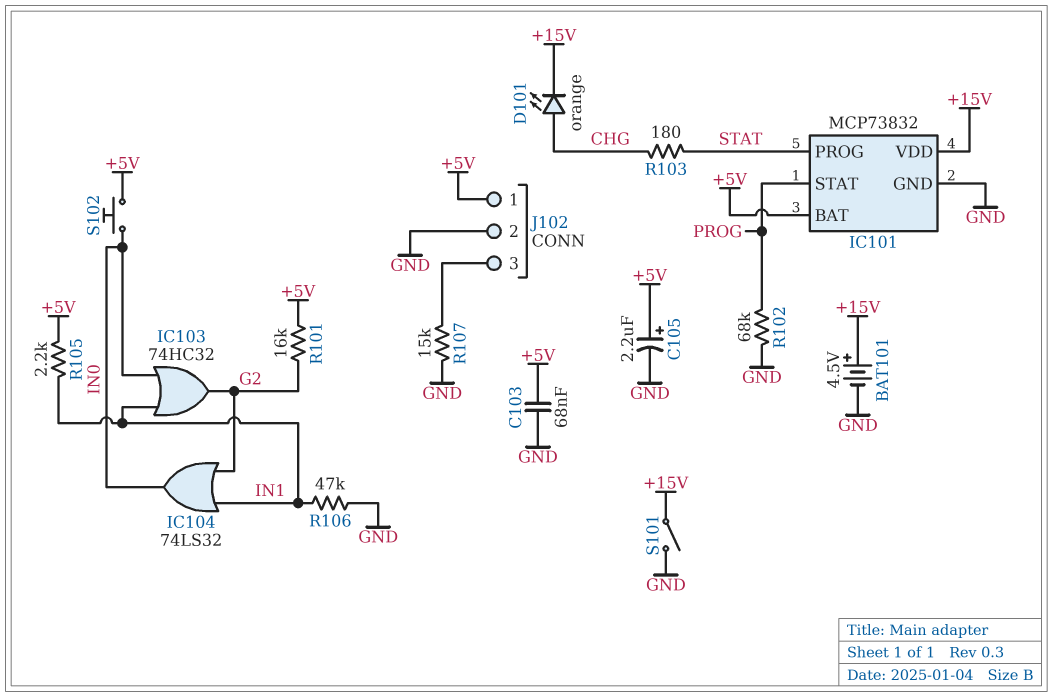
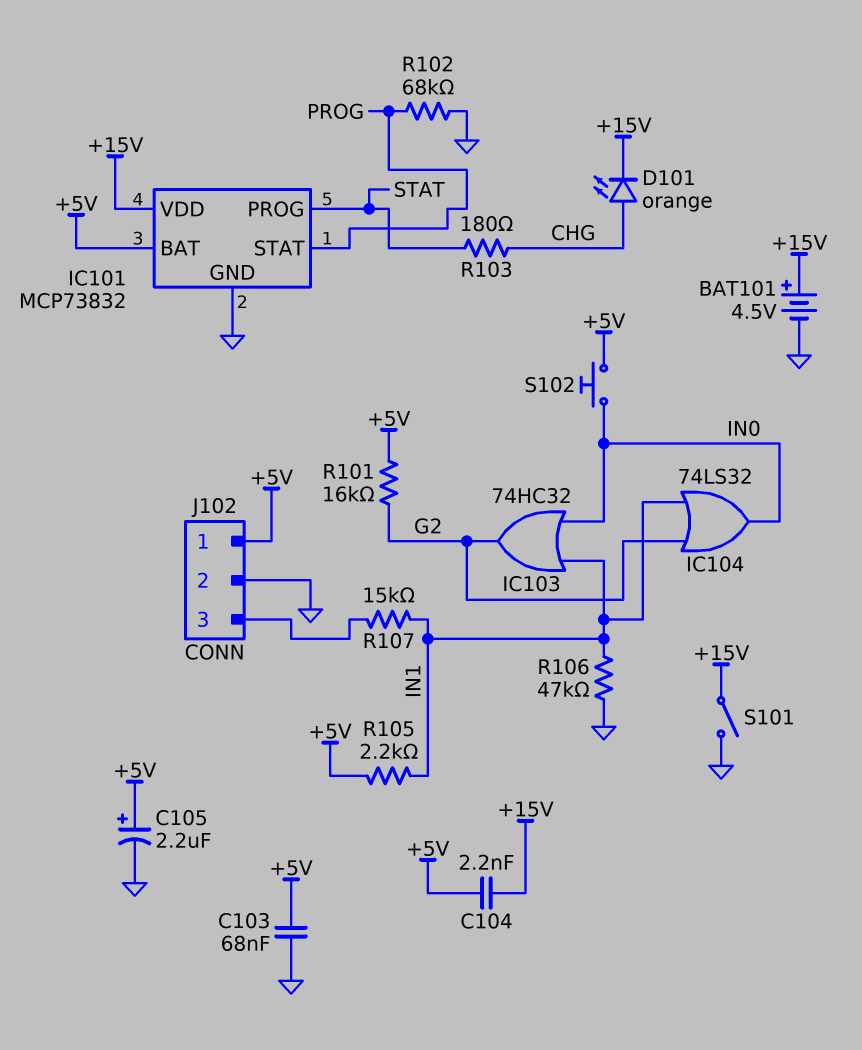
C104: none -> 2.2nF (+5V, +15V)
R107: 15k (GND, J102/3) -> 15k (IN1, J102/3)

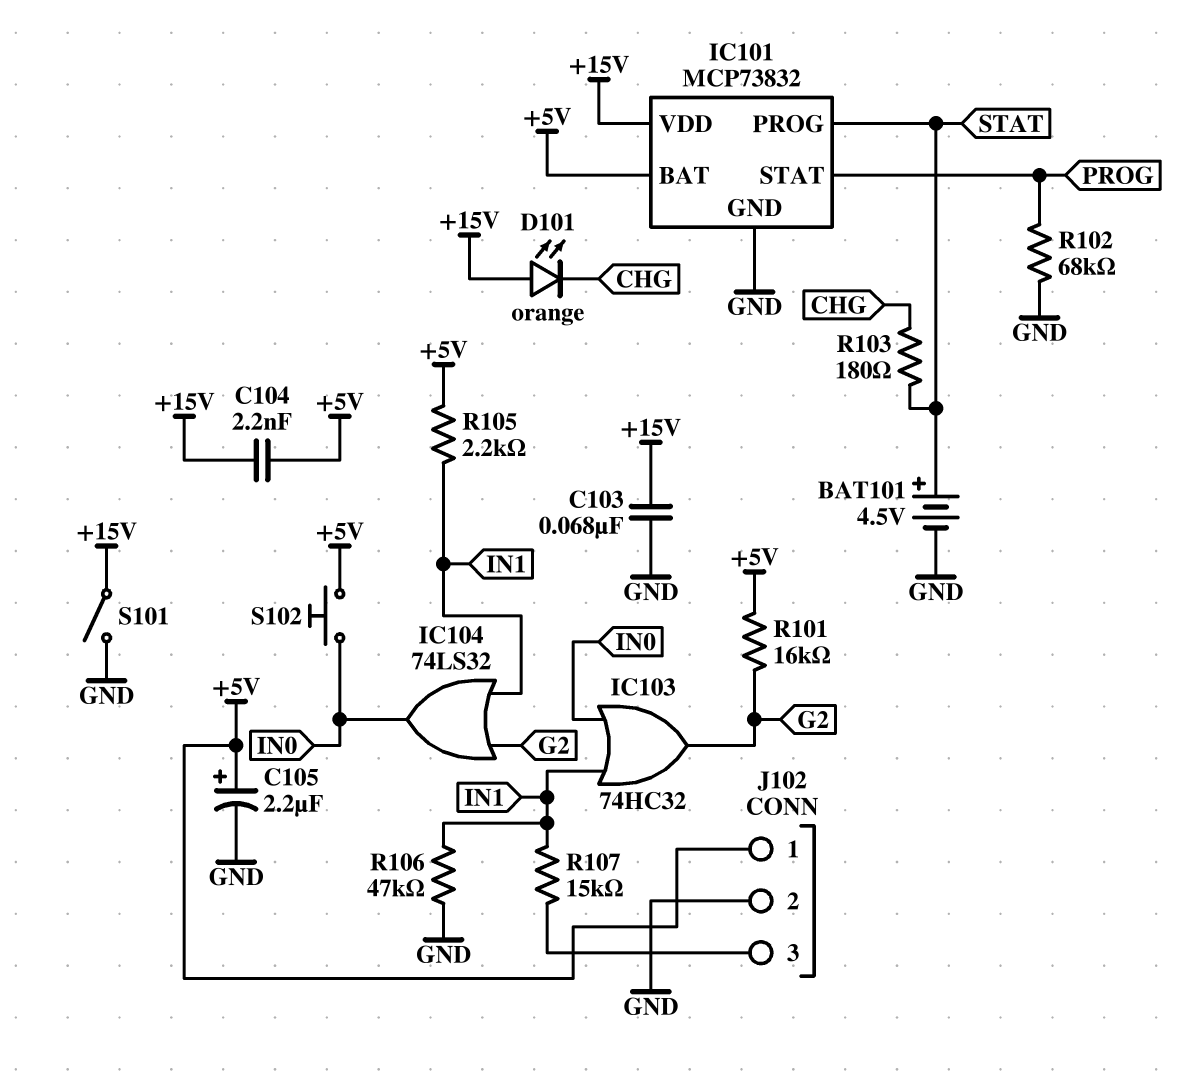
BAT101: 4.5V (plus +15V, minus GND) -> 4.5V (plus STAT, minus GND)
C103: 68nF (+5V, GND) -> 68nF (+15V, GND)
D101: LED orange (A CHG, K +15V) -> LED orange (A +15V, K CHG)

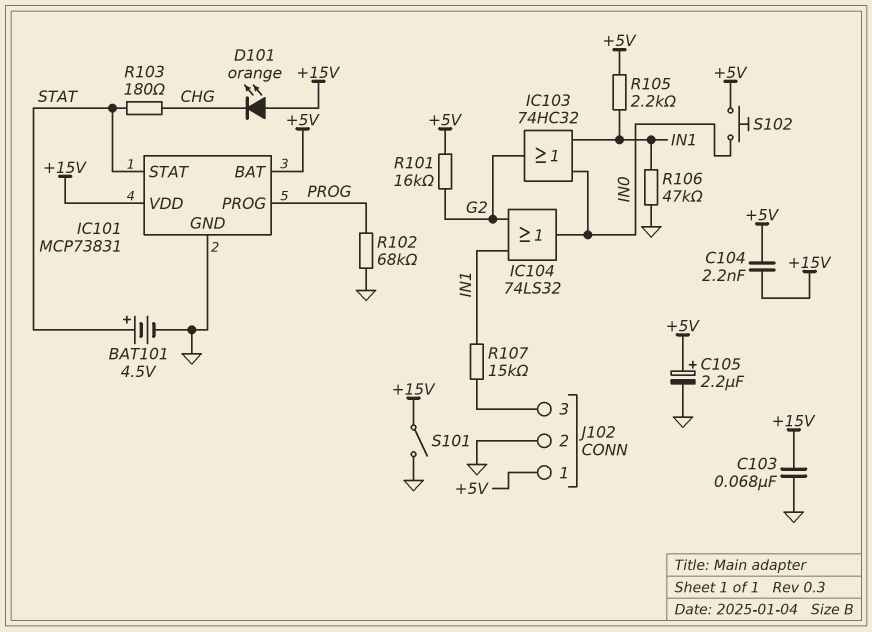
IC101: MCP73832 -> MCP73831
IC101 pin PROG: STAT -> PROG
IC101 pin STAT: PROG -> STAT

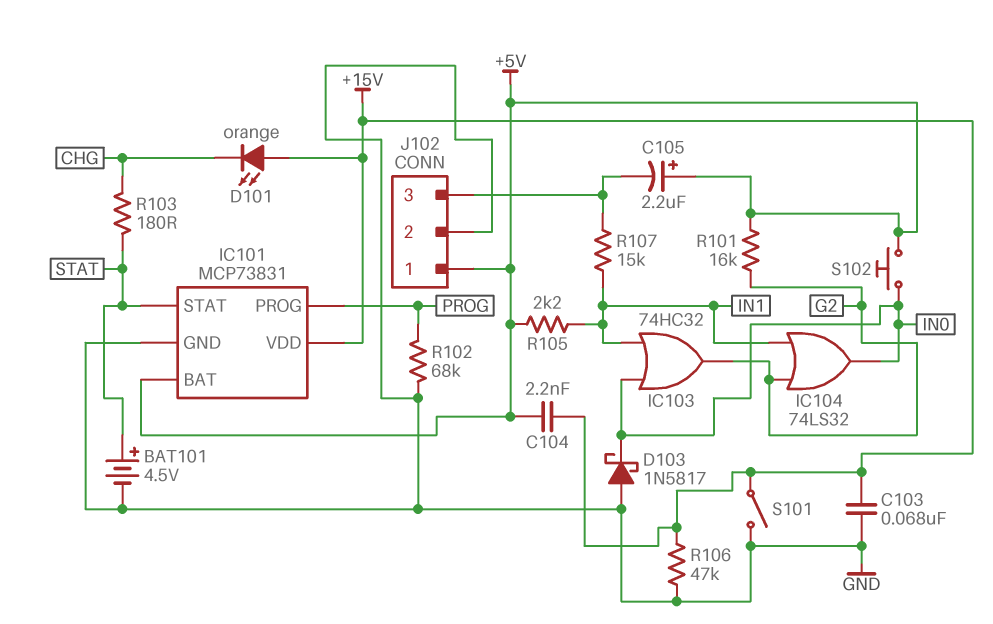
C105: 2.2uF (plus +5V, minus GND) -> 2.2uF (plus +5V, minus J102/3)
D103: none -> schottky 1N5817 (A GND, K IN0)
R106: 47k (GND, IN1) -> 47k (+15V, GND)

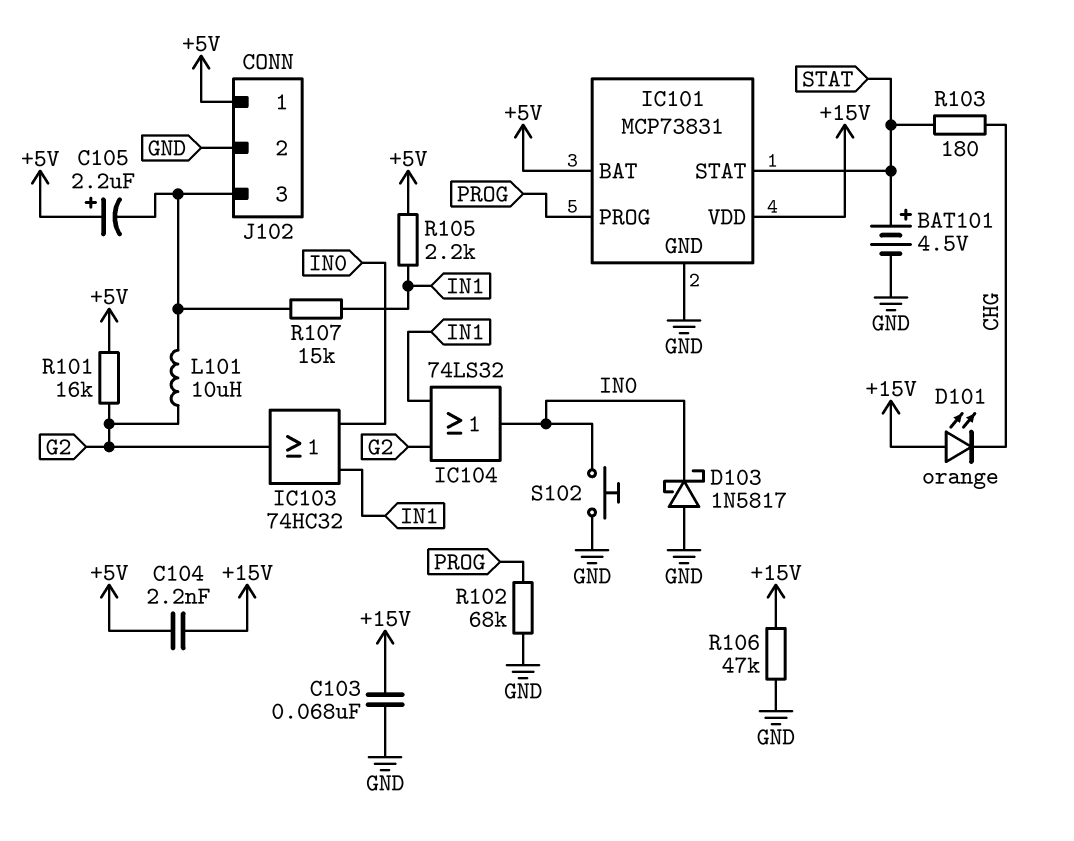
L101: none -> 10uH (G2, J102/3)
S101: switch (+15V, GND) -> none
S102: button (+5V, IN0) -> button (GND, IN0)

